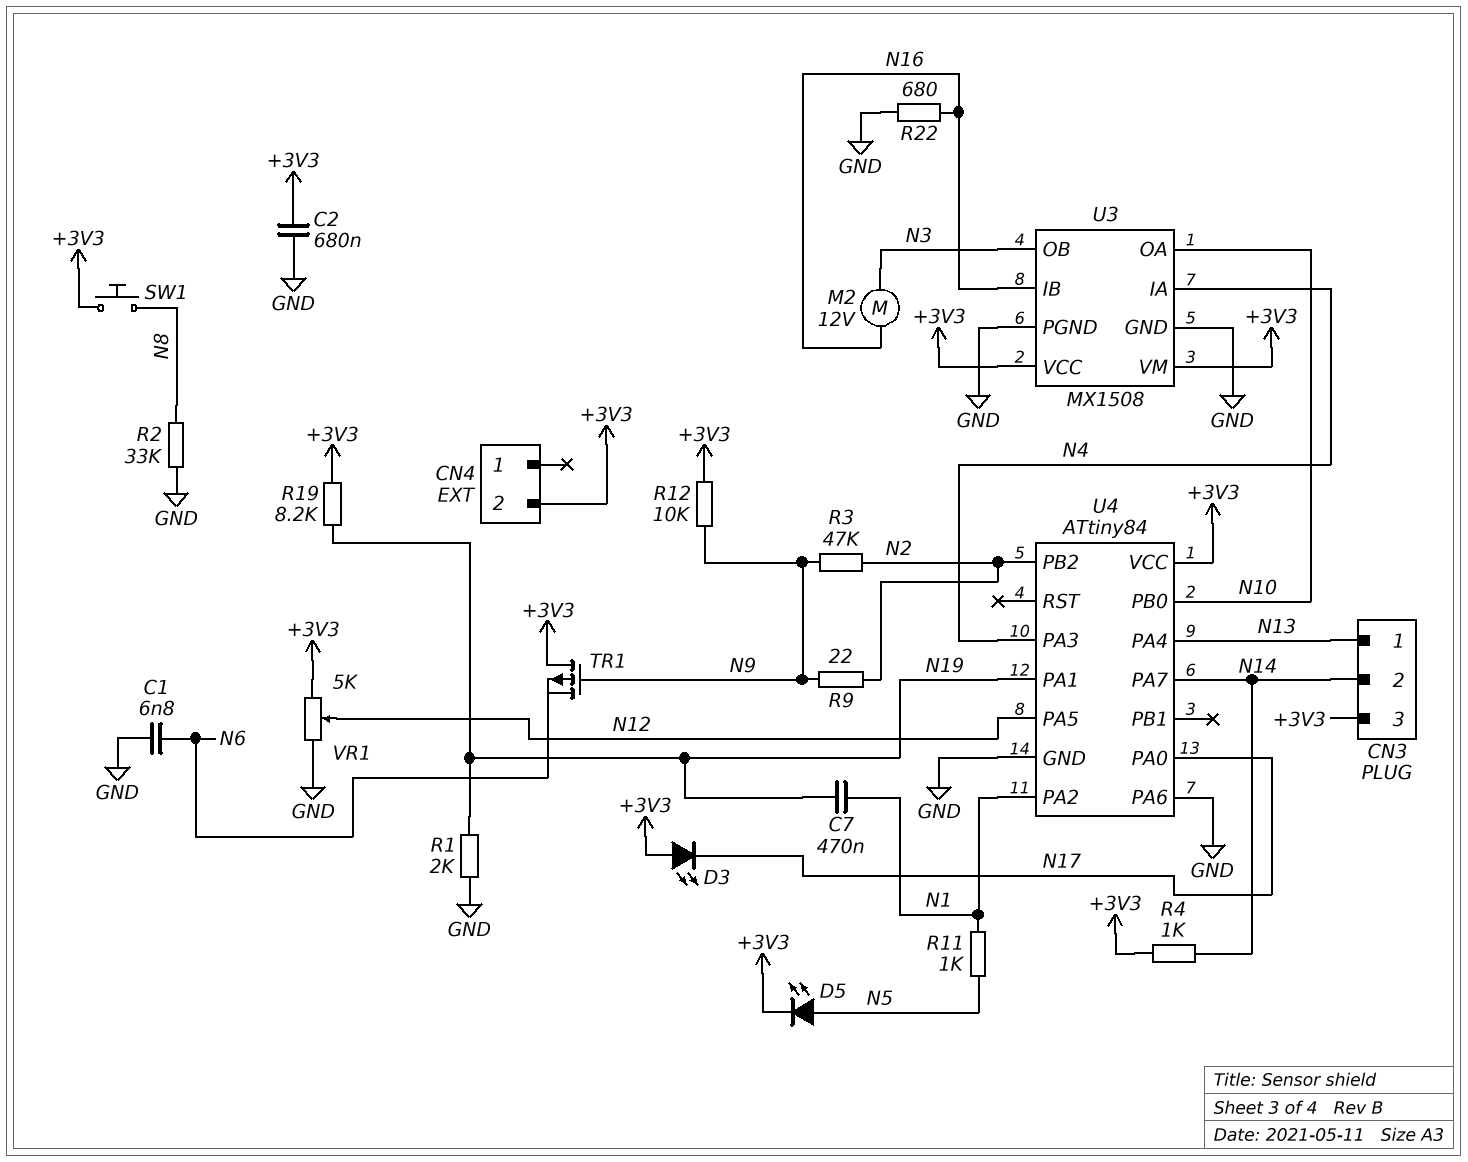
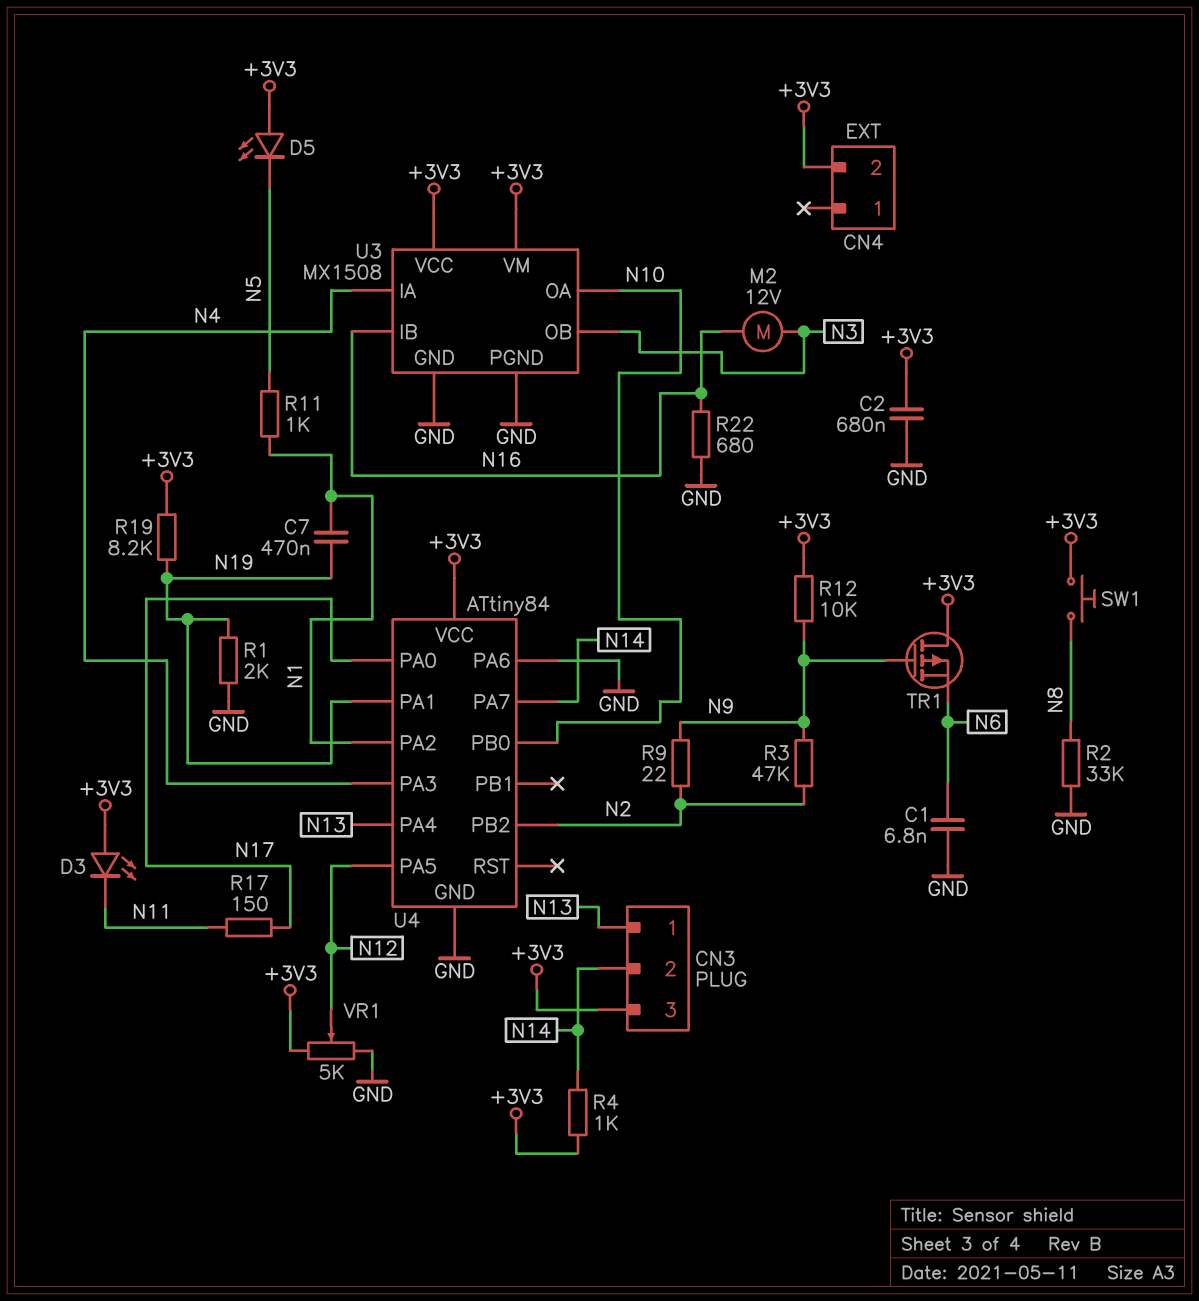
D3: LED (A +3V3, K N17) -> LED (A +3V3, K N11)
D5: LED (A N5, K +3V3) -> LED (A +3V3, K N5)
R17: none -> 150 (N11, N17)

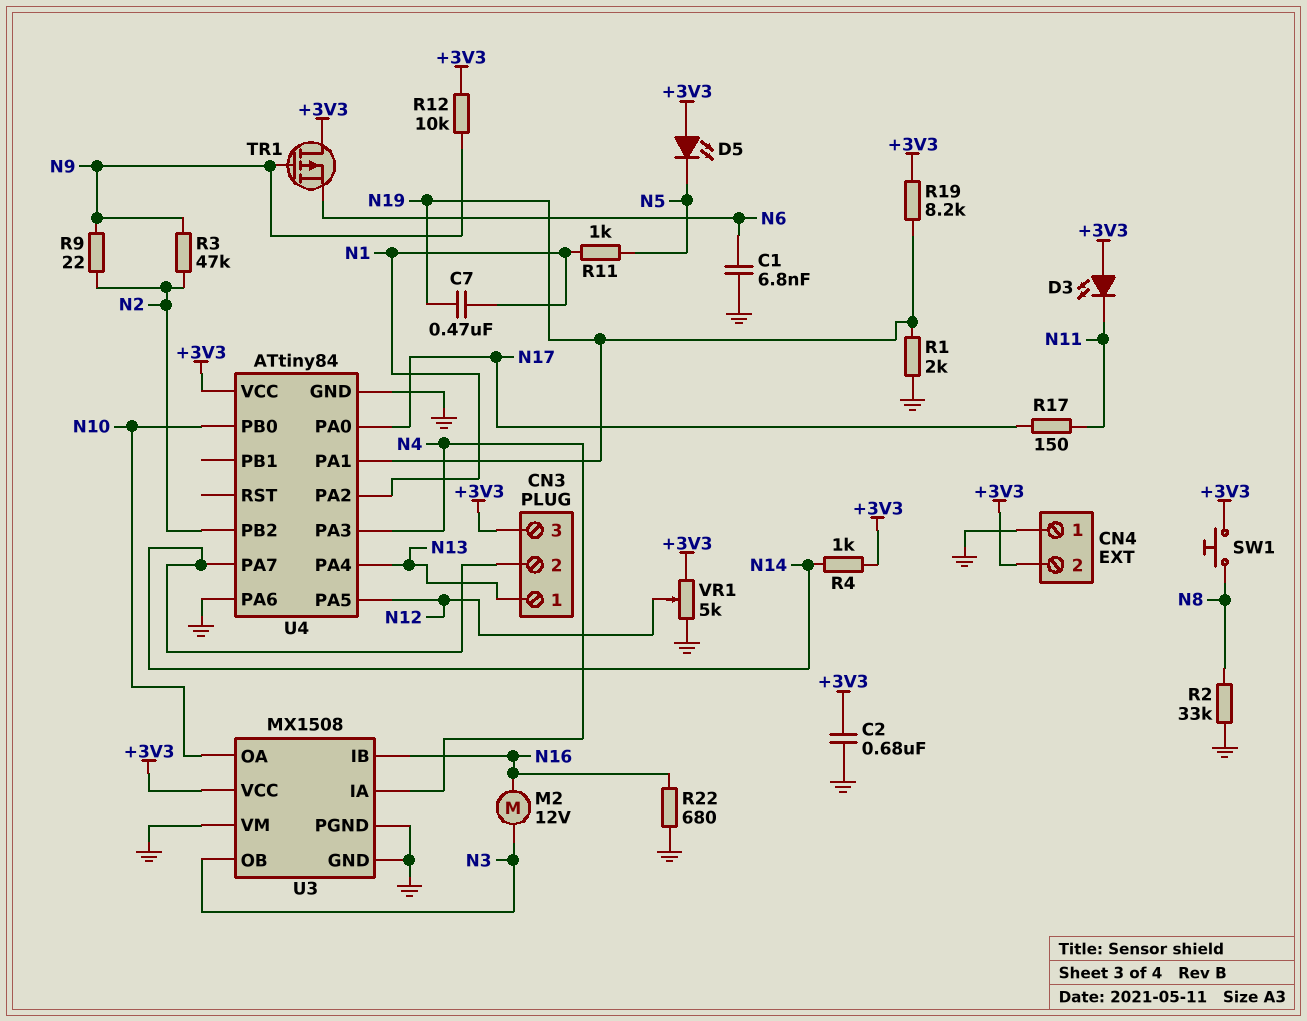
CN4 pin 1: none -> GND
U3 pin VM: +3V3 -> GND

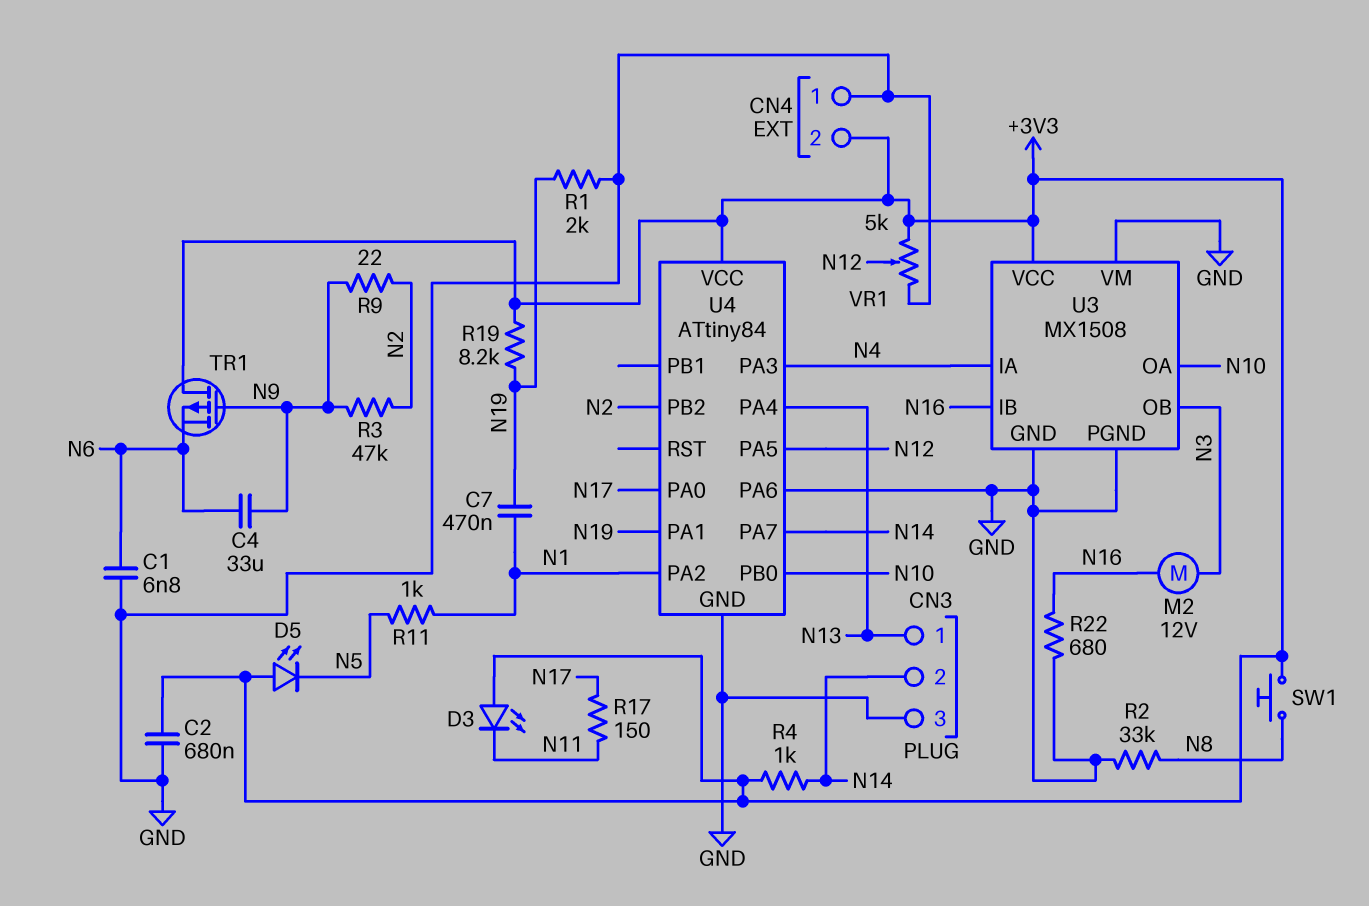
C4: none -> 33uF (N6, N9)
CN3 pin 3: +3V3 -> GND
R12: 10k (+3V3, N9) -> none

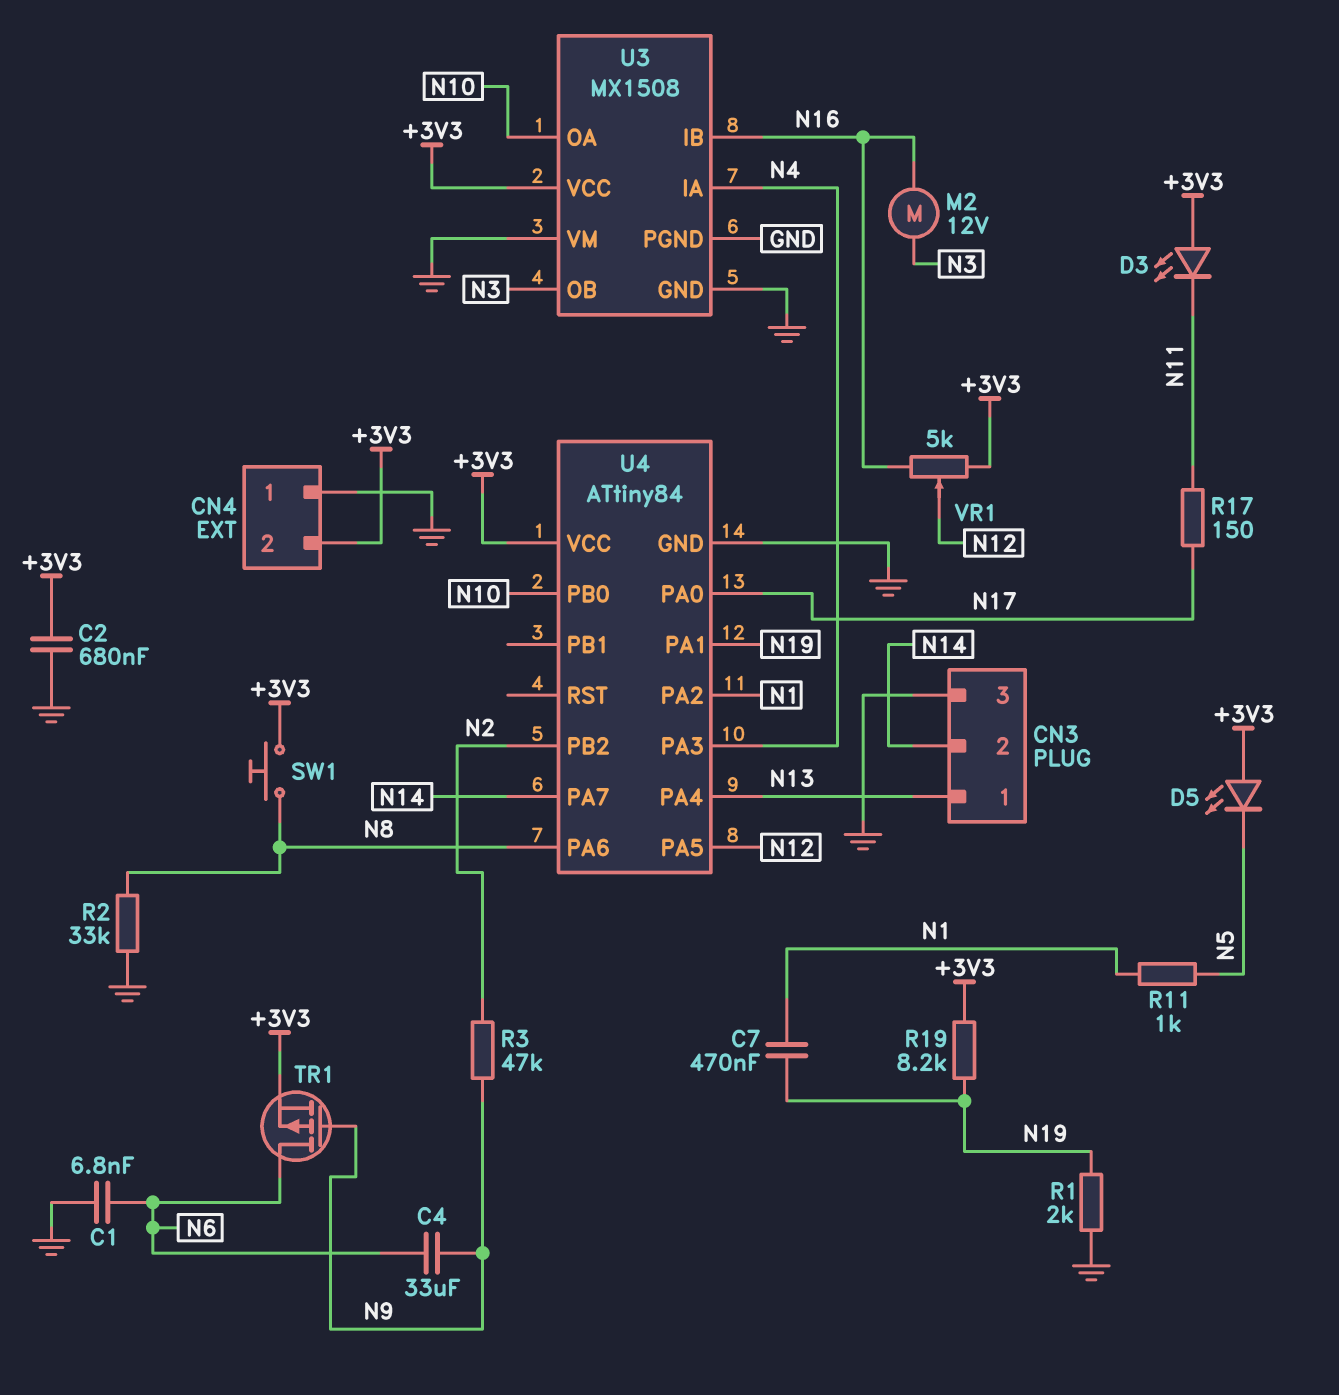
R4: 1k (+3V3, N14) -> none
R9: 22 (N2, N9) -> none
R22: 680 (GND, N16) -> none
TR1: PMOS (G N9, D +3V3, S N6) -> PMOS (G N9, D N6, S +3V3)
U4 pin PA6: GND -> N8
VR1: 5k (+3V3, GND, wiper N12) -> 5k (+3V3, N16, wiper N12)

